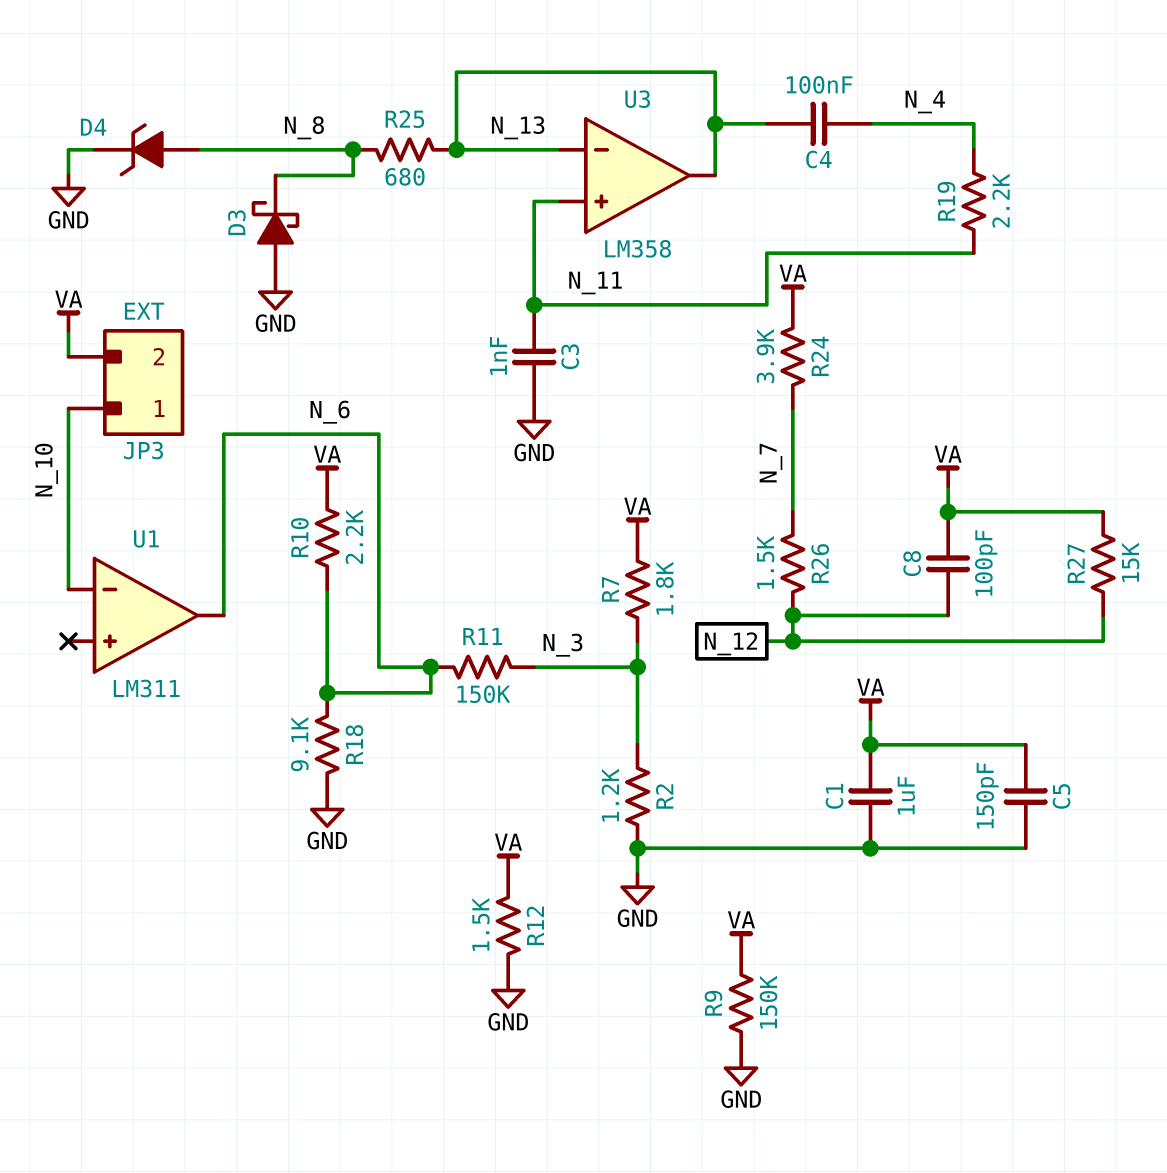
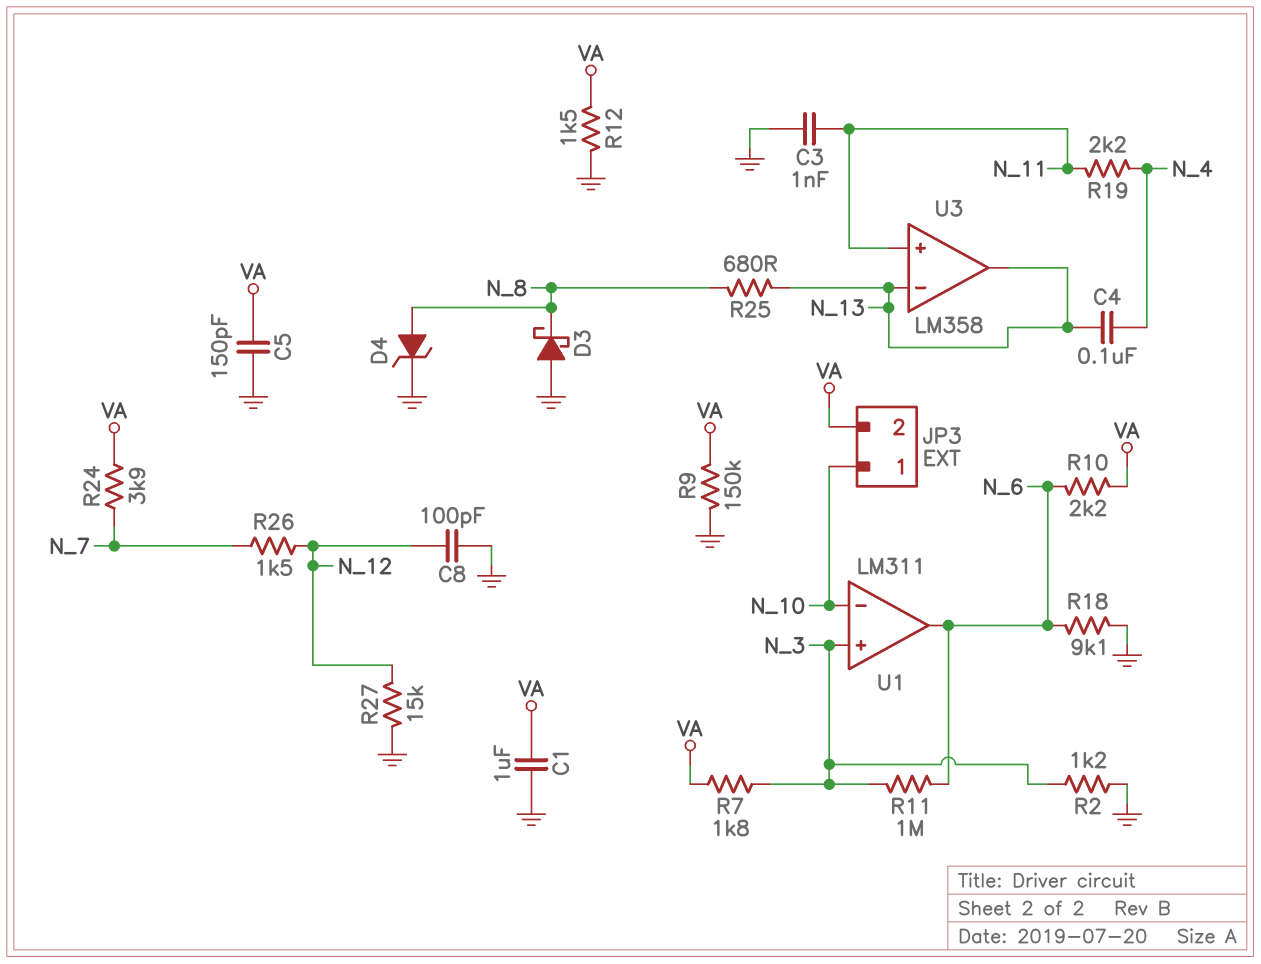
C8: 100pF (N_12, VA) -> 100pF (GND, N_12)
R11: 150k (N_3, N_6) -> 1M (N_3, N_6)
R27: 15k (N_12, VA) -> 15k (GND, N_12)
U1 pin in+: none -> N_3

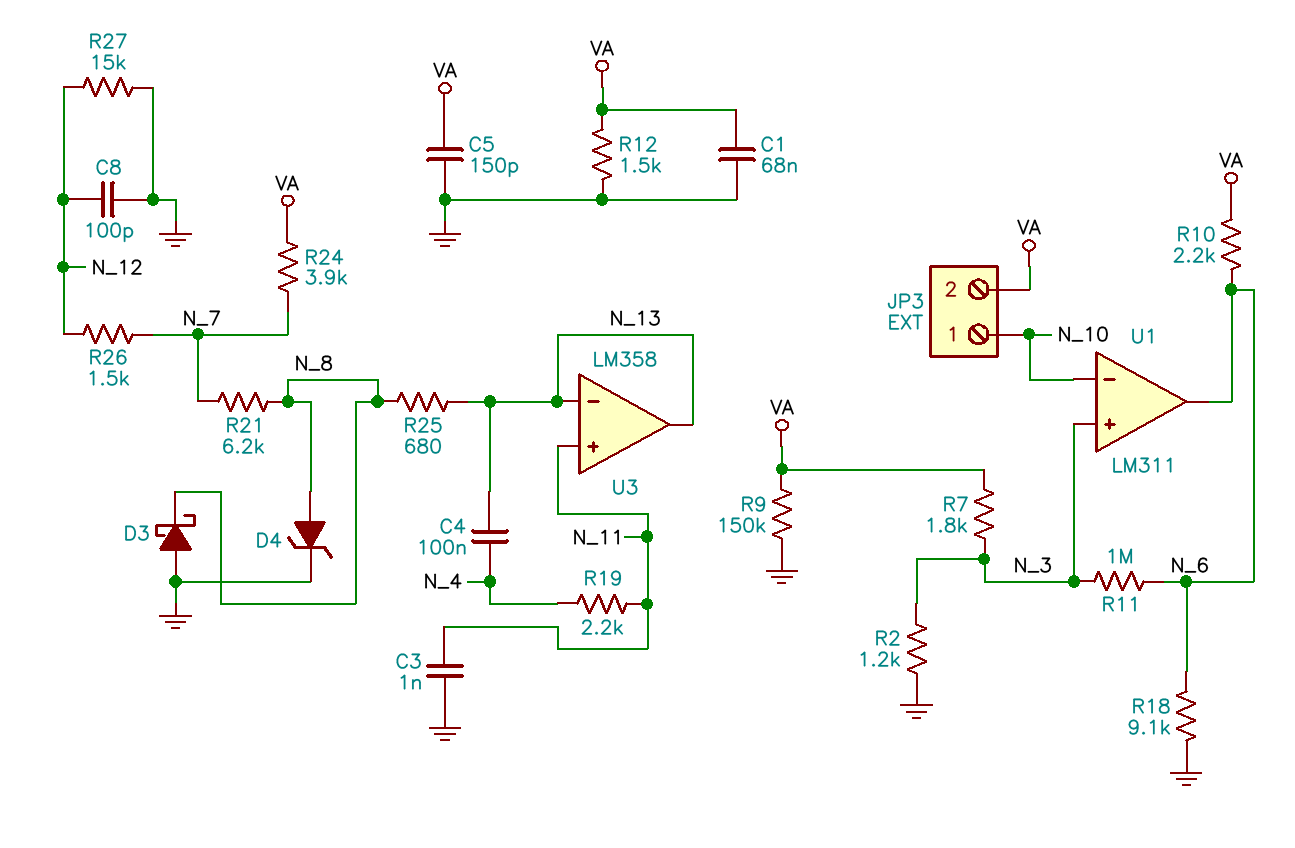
C1: 1uF (GND, VA) -> 68nF (GND, VA)
R21: none -> 6.2k (N_7, N_8)

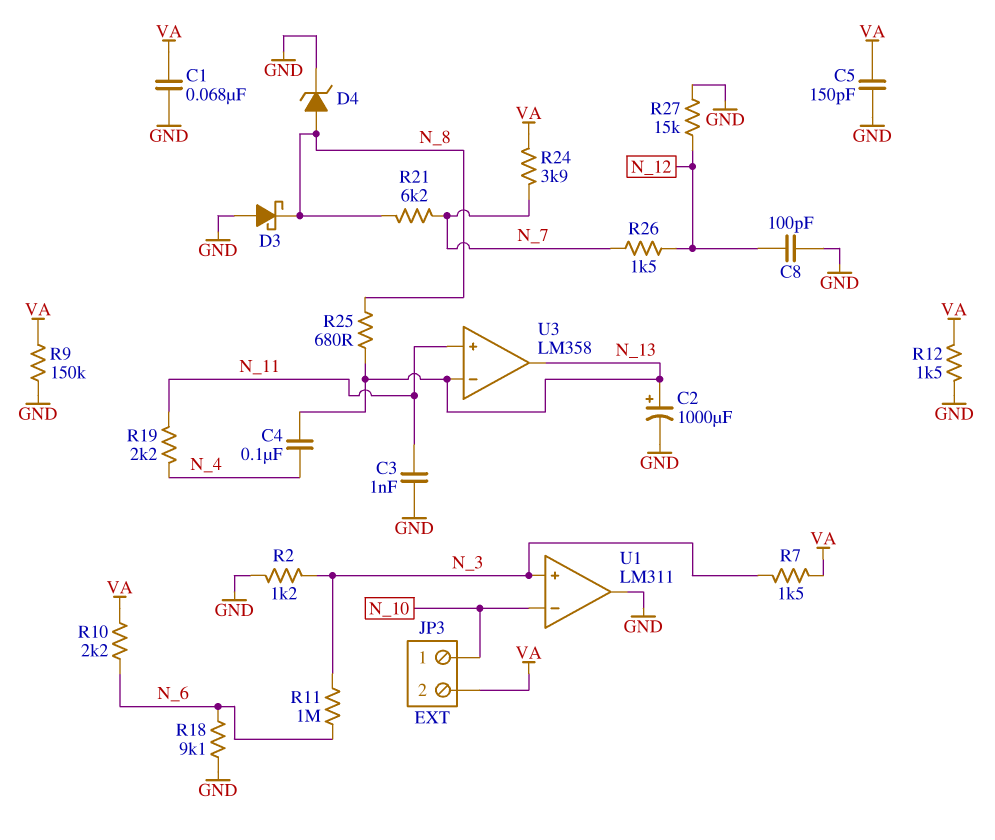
C2: none -> 1000uF (plus N_13, minus GND)
R7: 1.8k (N_3, VA) -> 1.5k (N_3, VA)
U1 pin out: N_6 -> GND

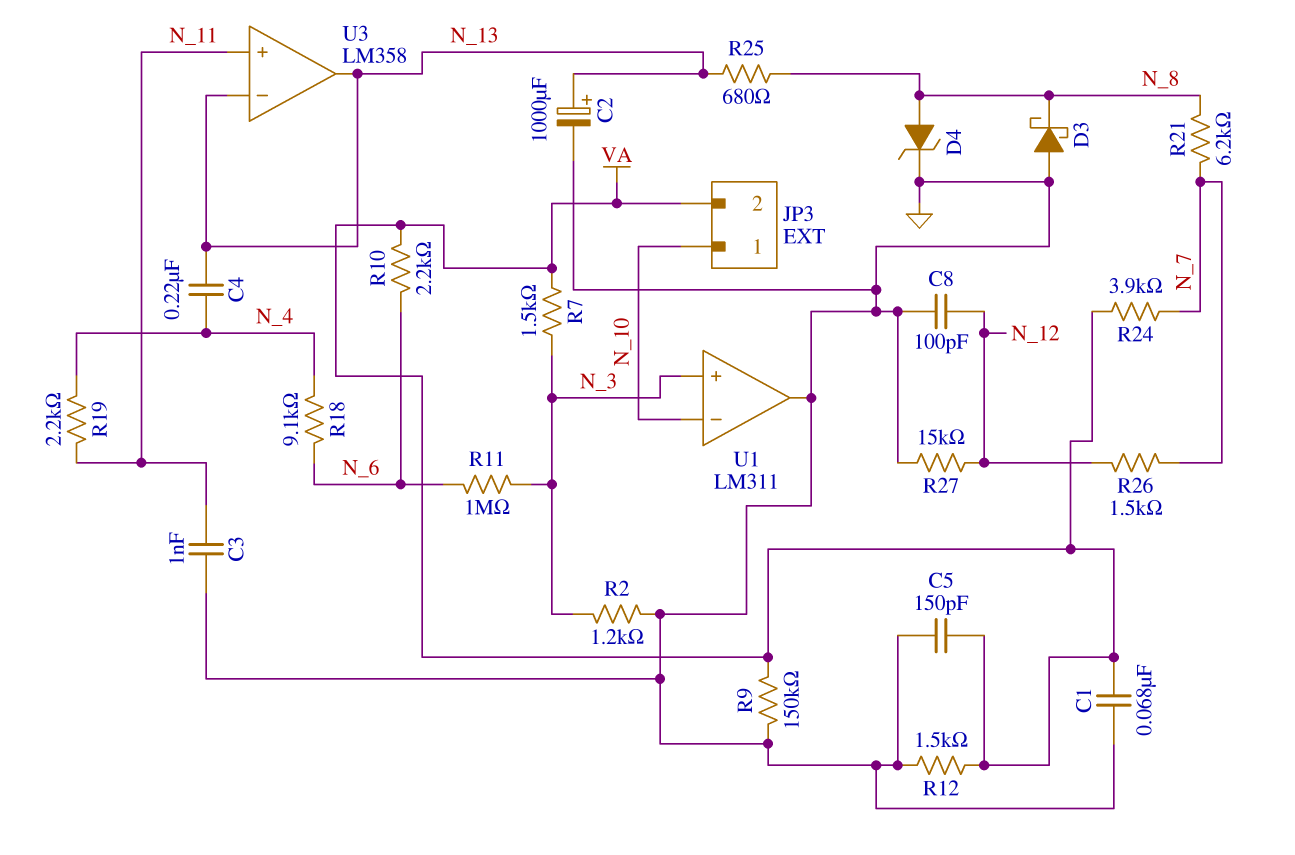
C4: 100nF (N_4, N_13) -> 220nF (N_4, N_13)
R18: 9.1k (GND, N_6) -> 9.1k (N_4, N_6)

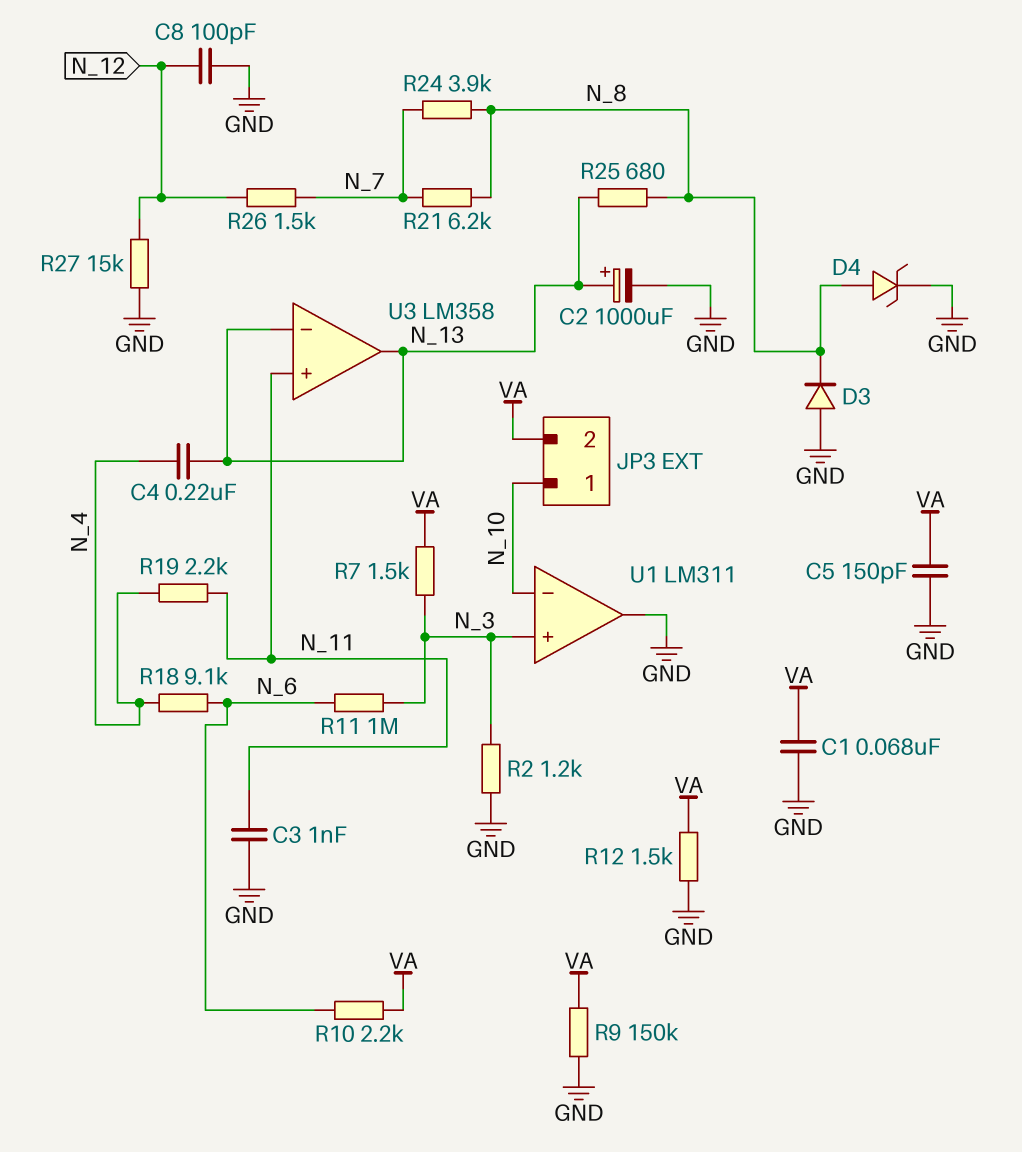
D3: schottky (A GND, K N_8) -> diode (A GND, K N_8)
R24: 3.9k (N_7, VA) -> 3.9k (N_7, N_8)

